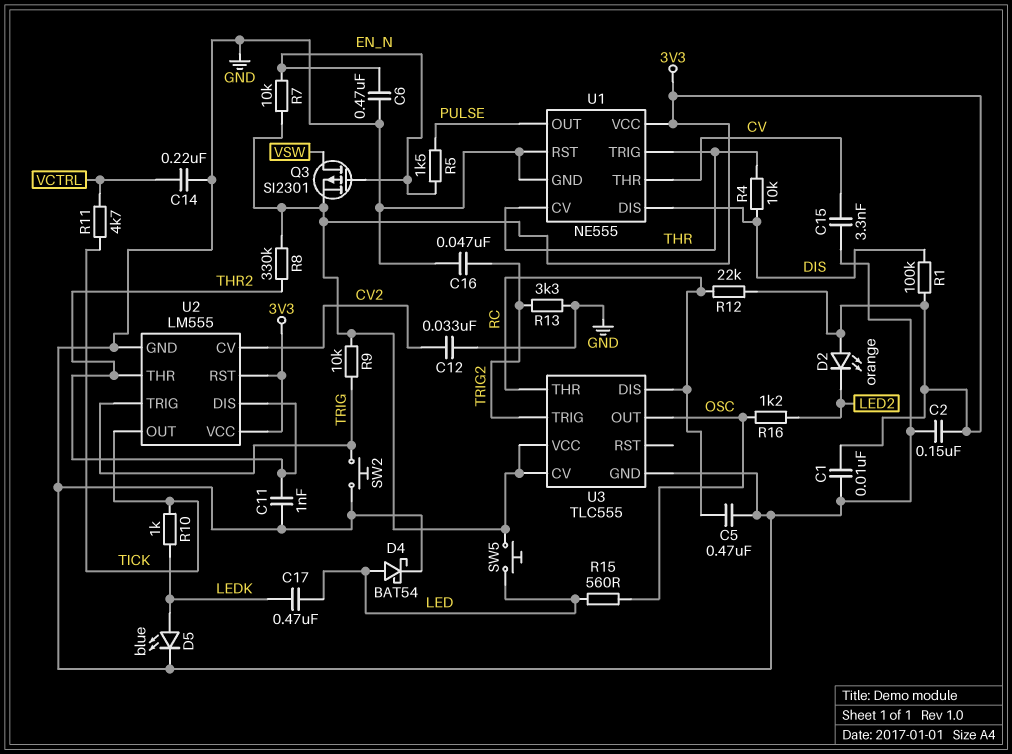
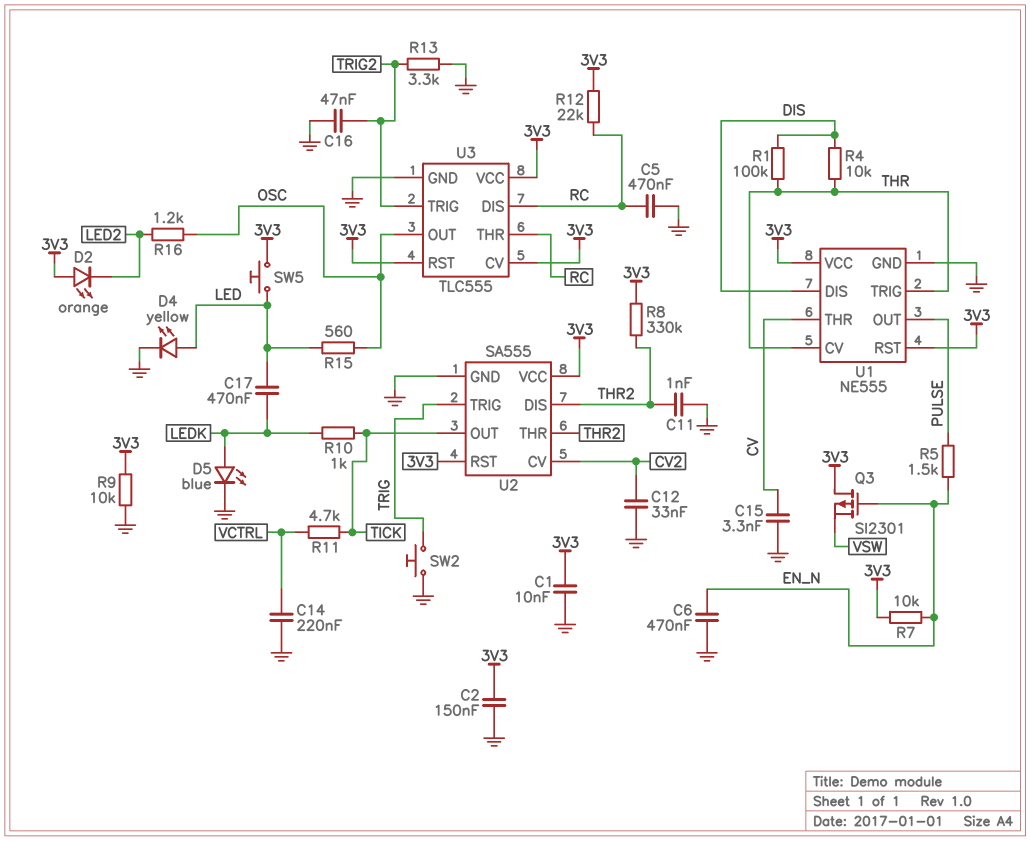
D4: schottky BAT54 (A LED, K GND) -> LED yellow (A LED, K GND)
Q3: PMOS SI2301 (G EN_N, D VSW, S 3V3) -> PMOS SI2301 (G EN_N, D 3V3, S VSW)
R1: 100k (3V3, DIS) -> 100k (DIS, THR)
R9: 10k (3V3, TRIG) -> 10k (3V3, GND)
U1 pin RST: GND -> 3V3
U2: LM555 -> SA555
U3 pin RST: none -> 3V3

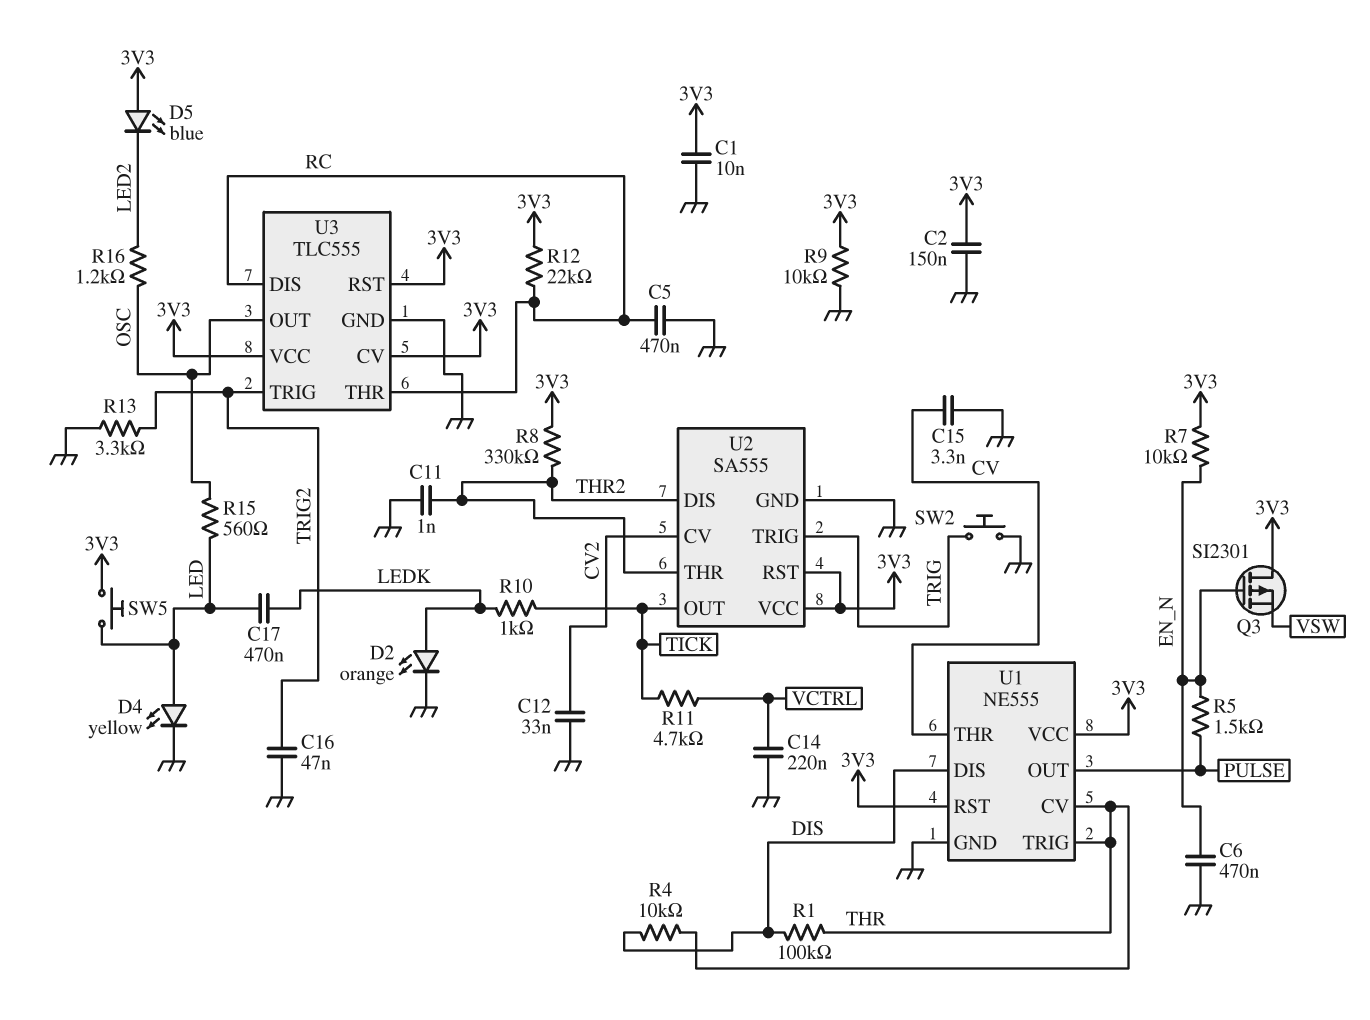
D2: LED orange (A 3V3, K LED2) -> LED orange (A LEDK, K GND)
D5: LED blue (A LEDK, K GND) -> LED blue (A 3V3, K LED2)

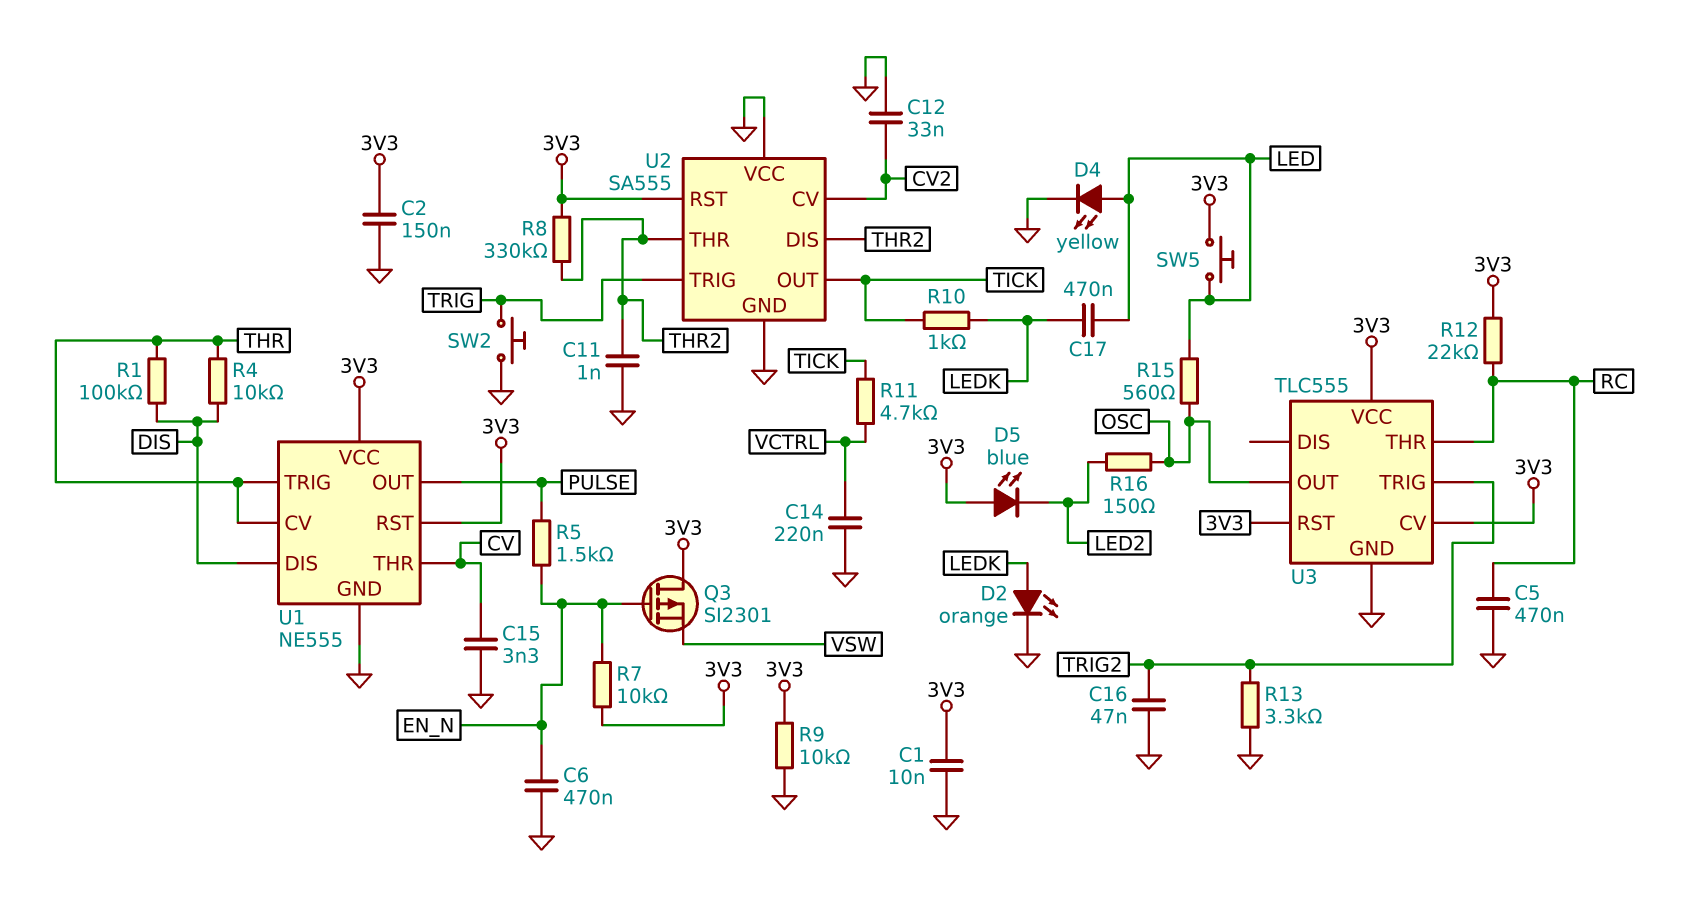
R16: 1.2k (LED2, OSC) -> 150 (LED2, OSC)
U2 pin VCC: 3V3 -> GND
U3 pin DIS: RC -> none

